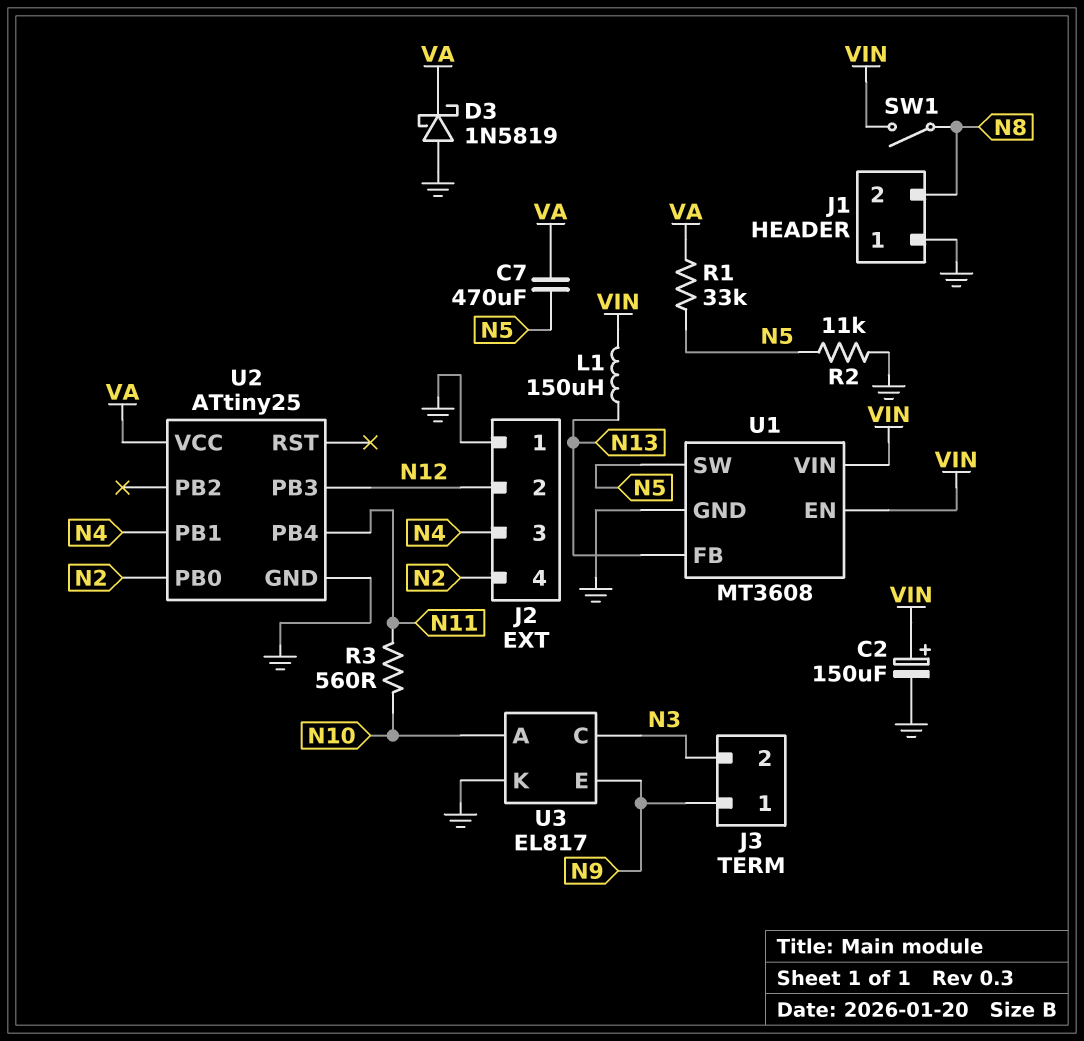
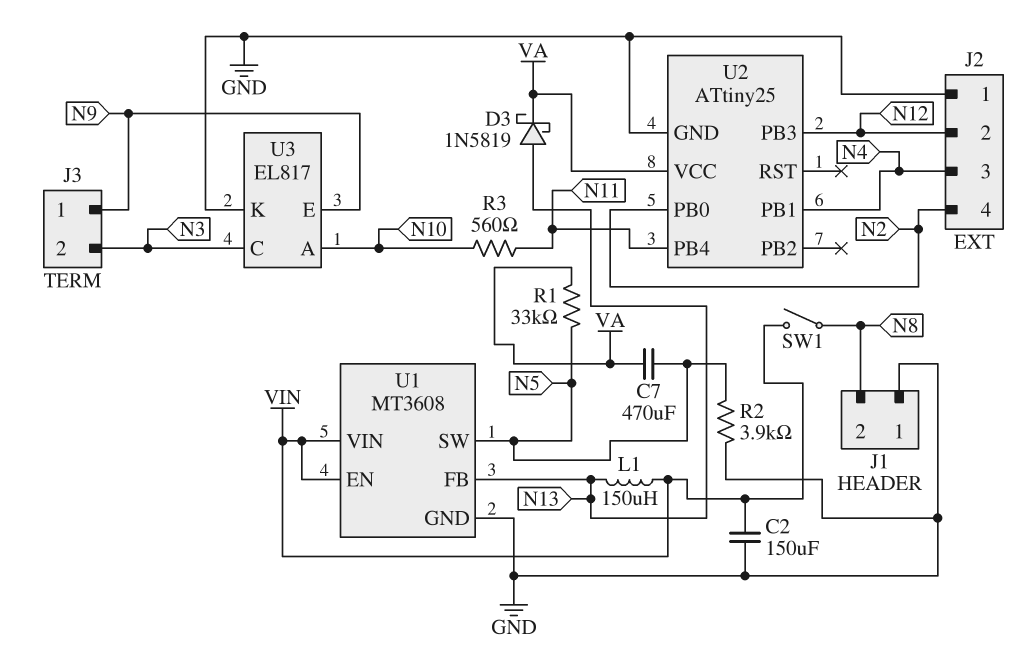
C2: 150uF (plus VIN, minus GND) -> 150uF (GND, VIN)
D3: schottky 1N5819 (A GND, K VA) -> schottky 1N5819 (A N13, K VA)
R2: 11k (GND, N5) -> 3.9k (GND, N5)

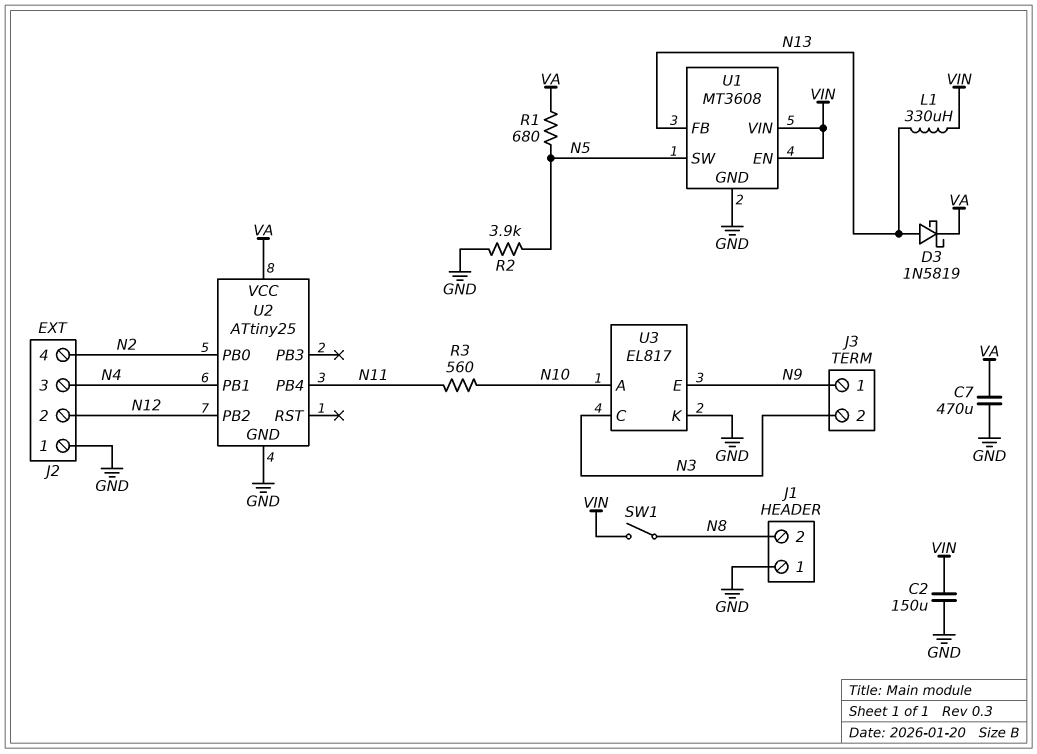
C7: 470uF (N5, VA) -> 470uF (GND, VA)
L1: 150uH (N13, VIN) -> 330uH (N13, VIN)
R1: 33k (N5, VA) -> 680 (N5, VA)
U2 pin PB2: none -> N12
U2 pin PB3: N12 -> none

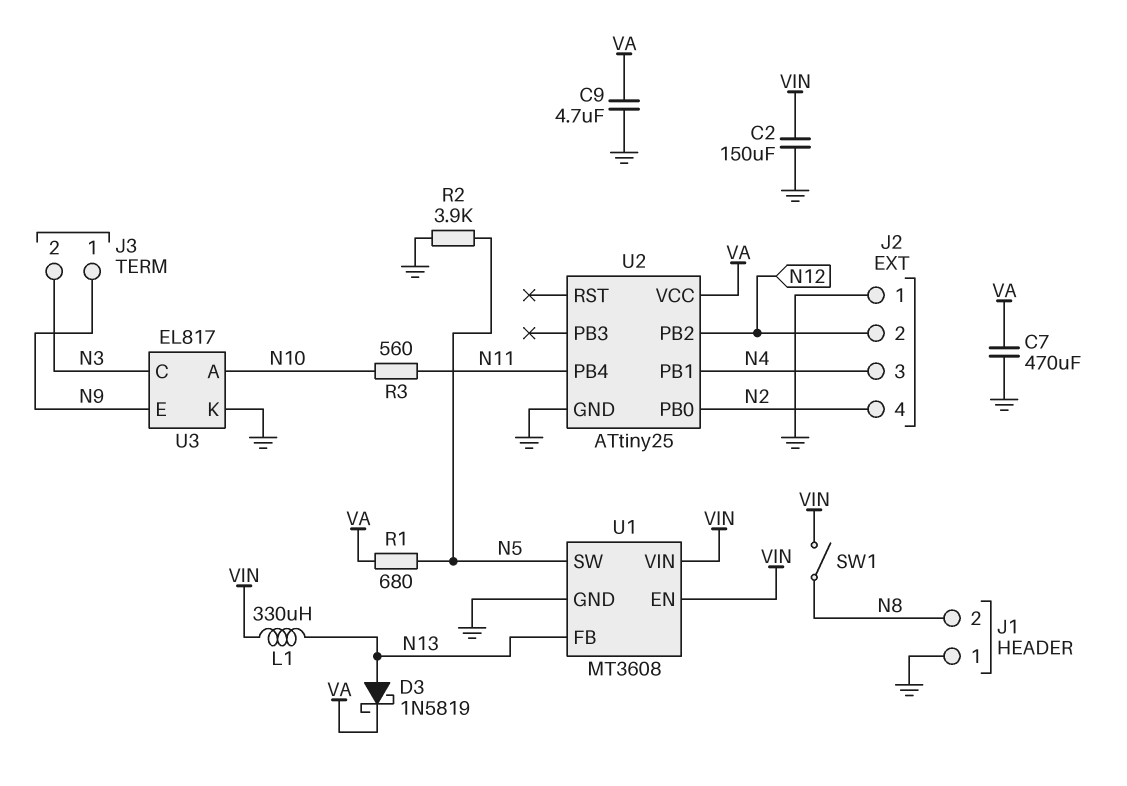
C9: none -> 4.7uF (GND, VA)

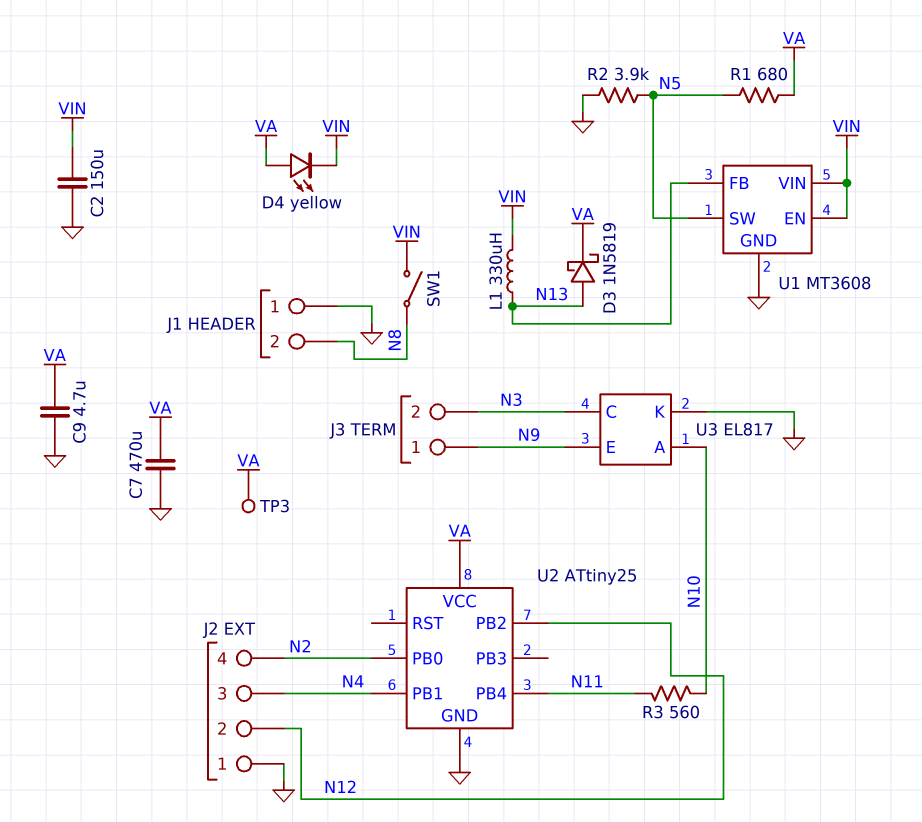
D4: none -> LED yellow (A VA, K VIN)
TP3: none -> test point (VA)

